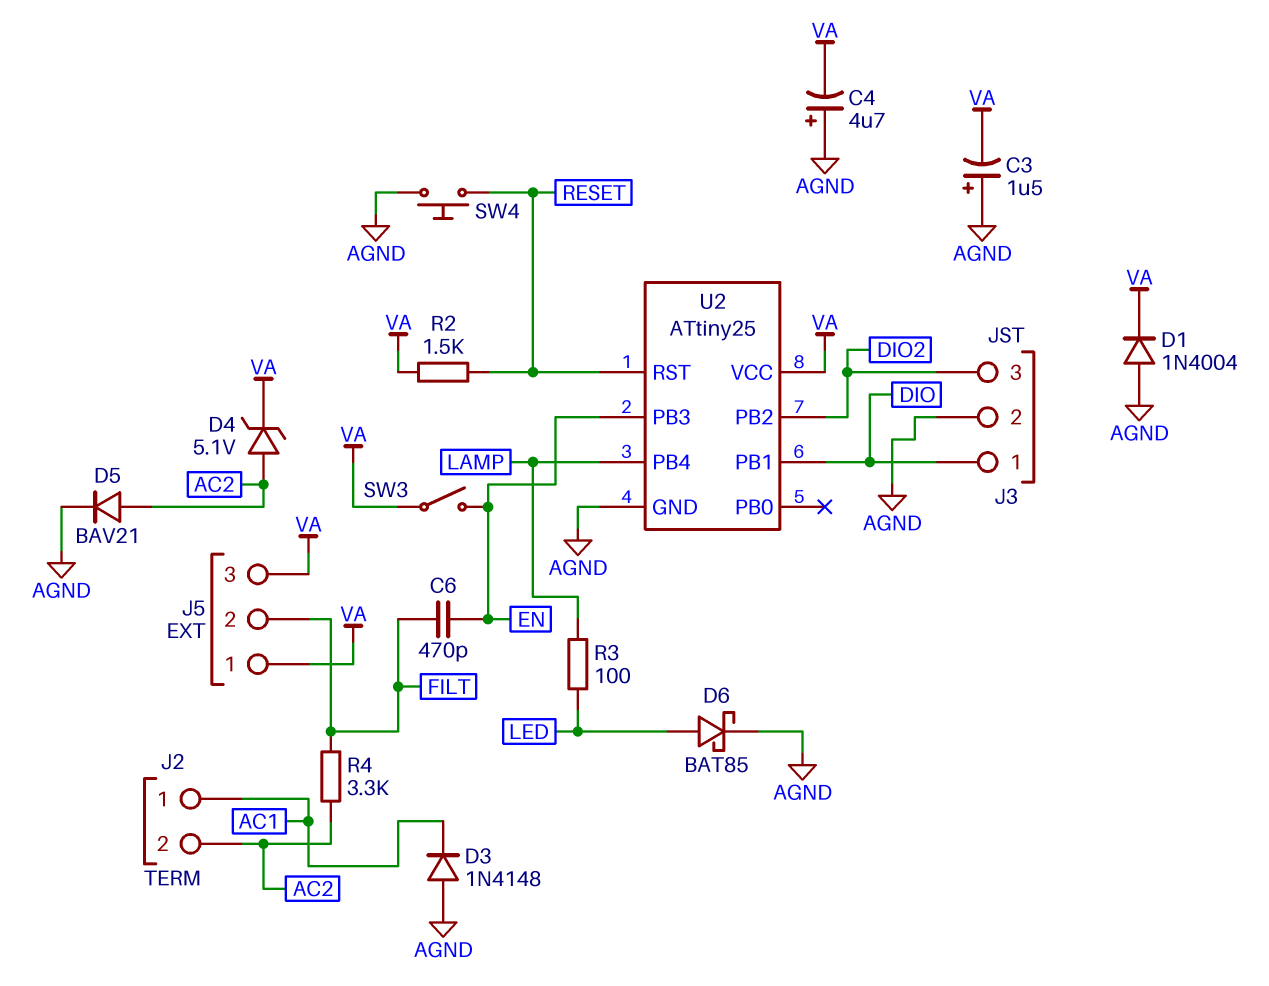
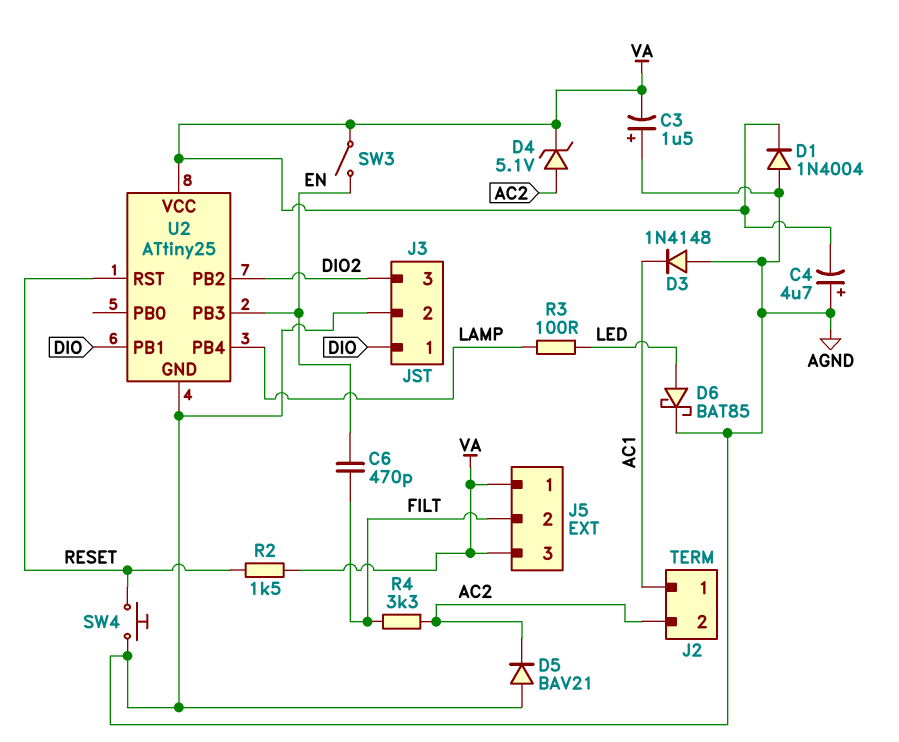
D5: diode BAV21 (A AC2, K AGND) -> diode BAV21 (A AGND, K AC2)

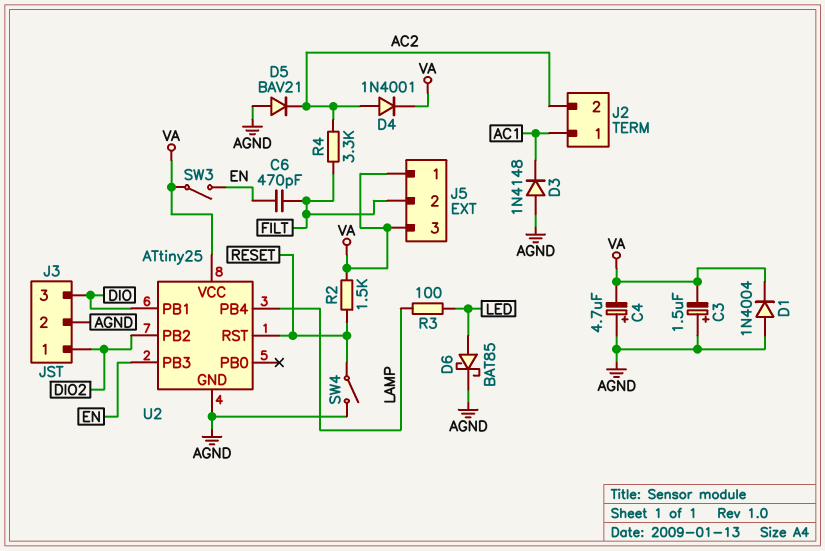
D4: zener 5.1V (A AC2, K VA) -> diode 1N4001 (A AC2, K VA)
J3 pin 1: DIO -> DIO2
J3 pin 3: DIO2 -> DIO
SW4: button (AGND, RESET) -> switch (AGND, RESET)

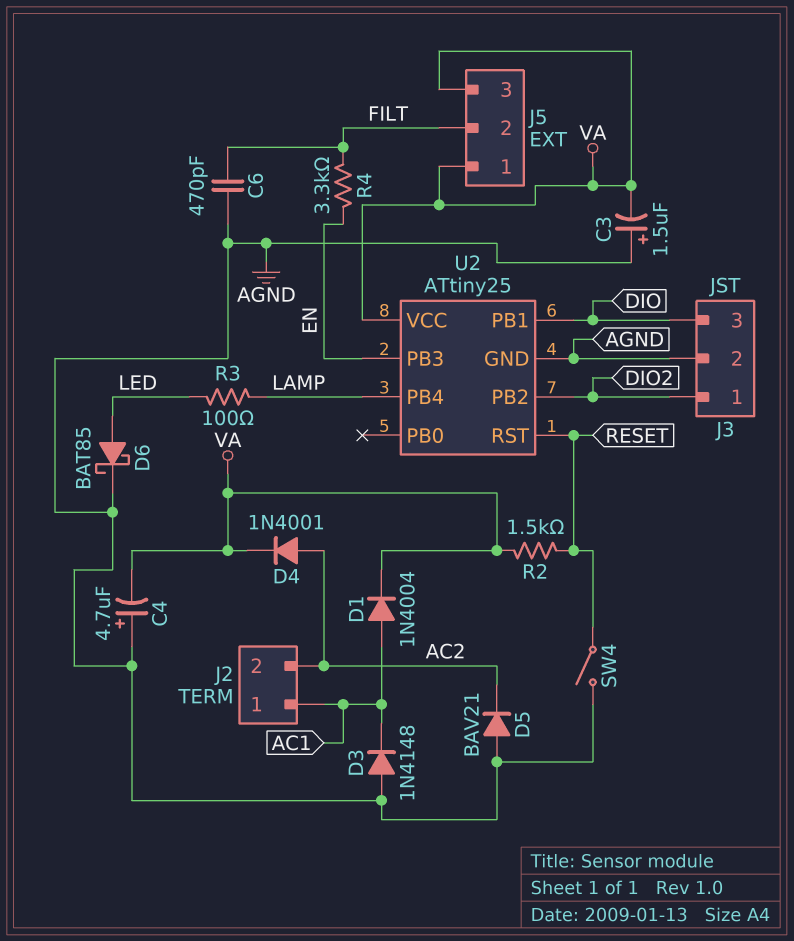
C6: 470pF (EN, FILT) -> 470pF (AGND, FILT)
D1: diode 1N4004 (A AGND, K VA) -> diode 1N4004 (A AC1, K VA)
R4: 3.3k (AC2, FILT) -> 3.3k (EN, FILT)
SW3: switch (EN, VA) -> none

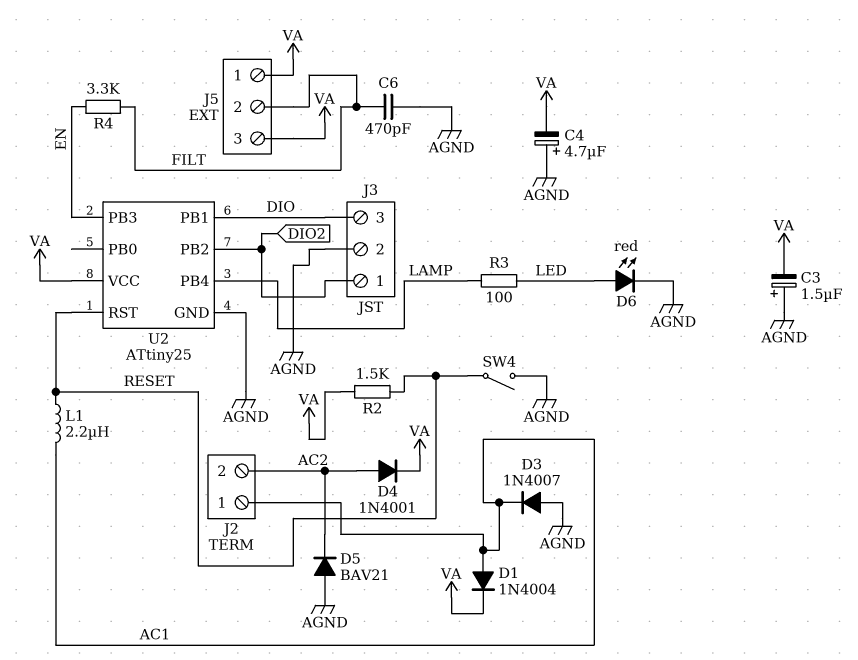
D3: diode 1N4148 (A AGND, K AC1) -> diode 1N4007 (A AGND, K AC1)
D6: schottky BAT85 (A LED, K AGND) -> LED red (A LED, K AGND)
L1: none -> 2.2uH (AC1, RESET)

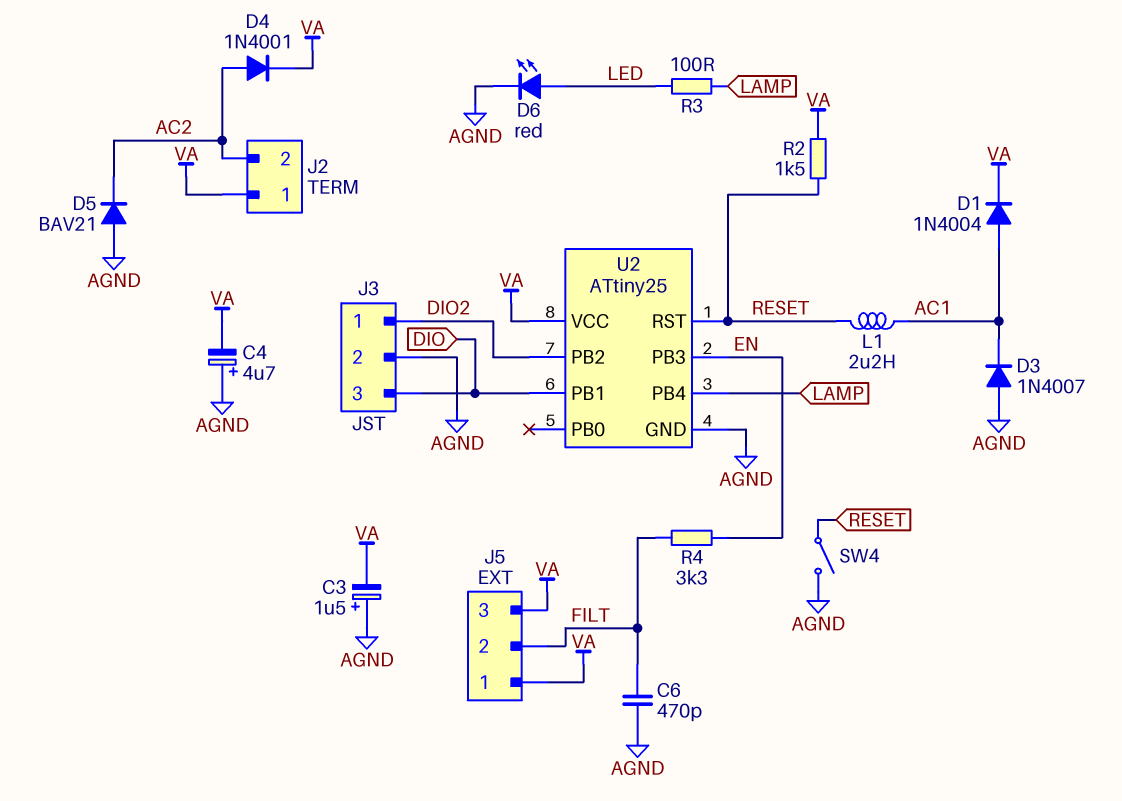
J2 pin 1: AC1 -> VA

